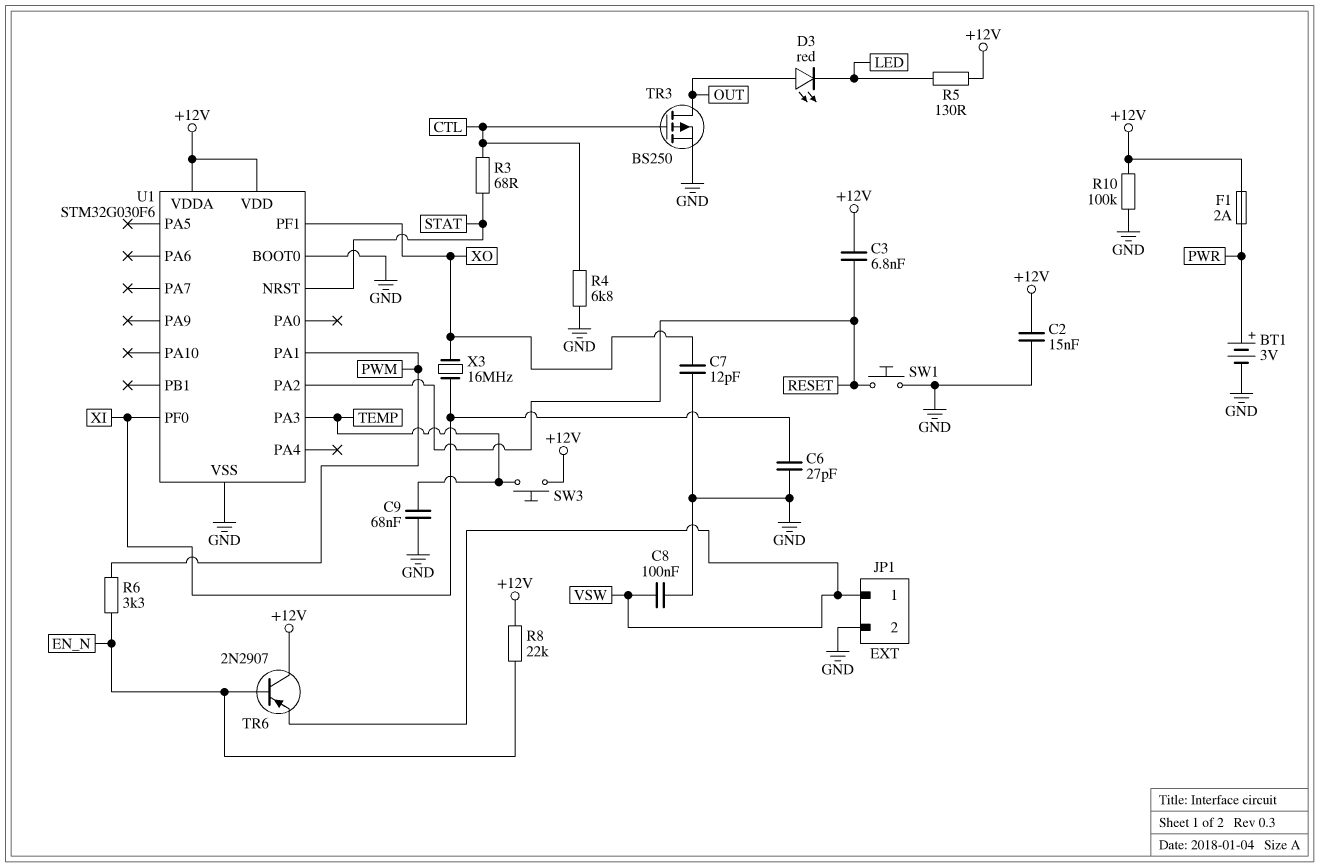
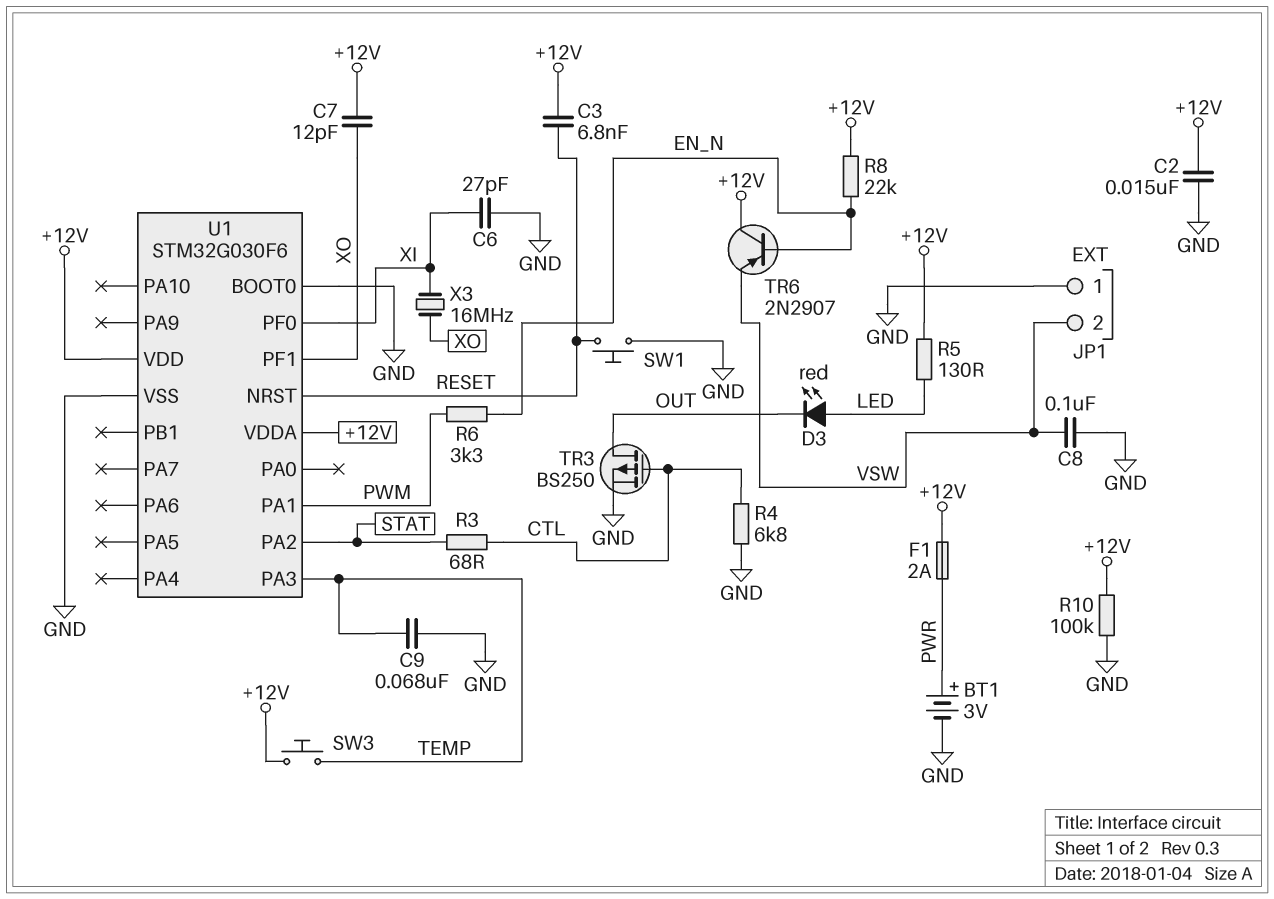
C7: 12pF (GND, XO) -> 12pF (+12V, XO)
D3: LED red (A OUT, K LED) -> LED red (A LED, K OUT)
JP1 pin 1: VSW -> GND
JP1 pin 2: GND -> VSW
U1 pin NRST: STAT -> RESET
U1 pin PA2: RESET -> STAT

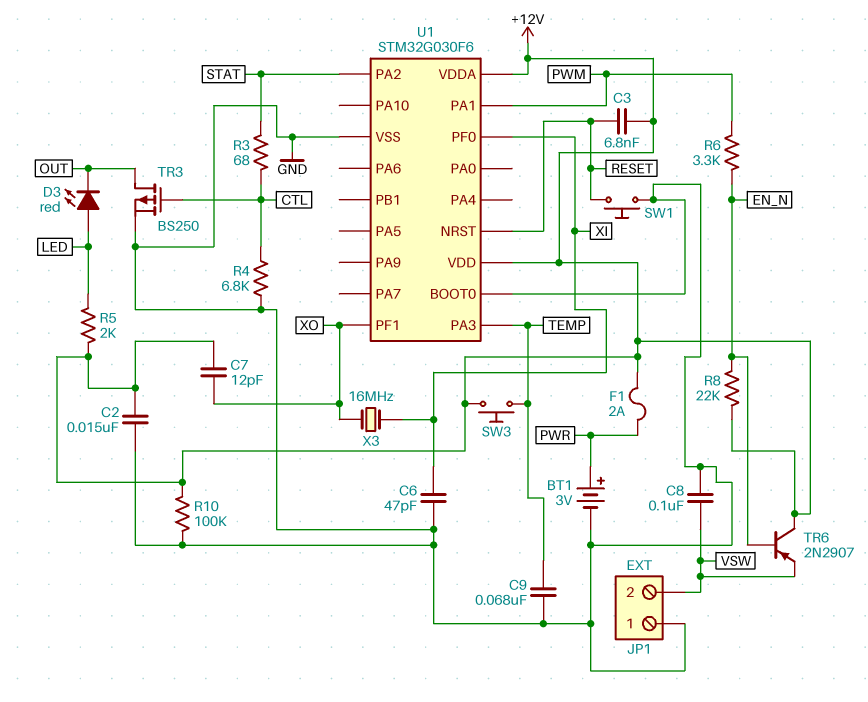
C6: 27pF (GND, XI) -> 47pF (GND, XI)
R5: 130 (+12V, LED) -> 2k (+12V, LED)

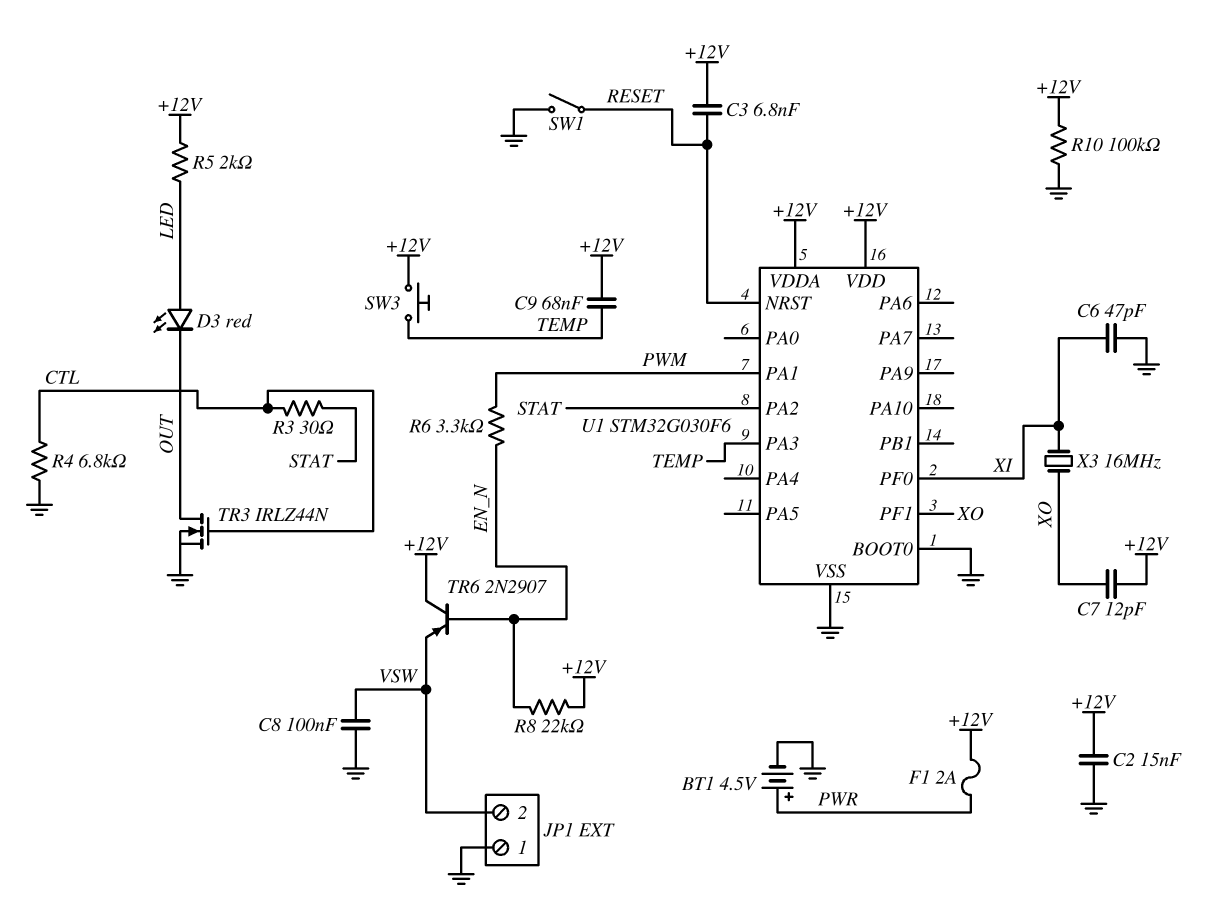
BT1: 3V (plus PWR, minus GND) -> 4.5V (plus PWR, minus GND)
C9: 68nF (GND, TEMP) -> 68nF (+12V, TEMP)
R3: 68 (CTL, STAT) -> 30 (CTL, STAT)
SW1: button (GND, RESET) -> switch (GND, RESET)
TR3: PMOS BS250 (G CTL, D OUT, S GND) -> NMOS IRLZ44N (G CTL, D OUT, S GND)

